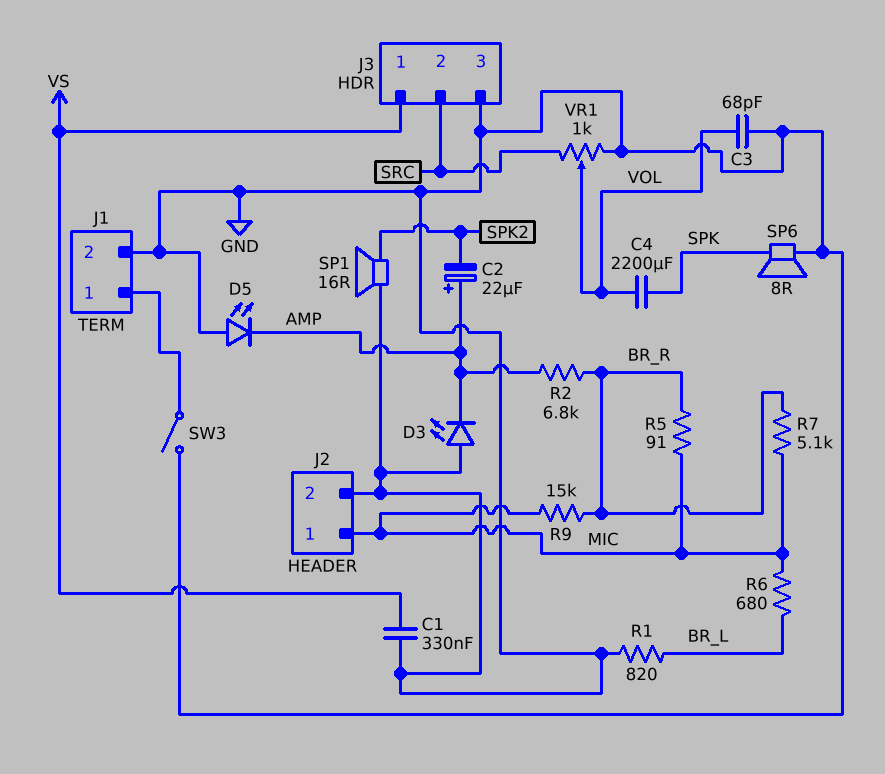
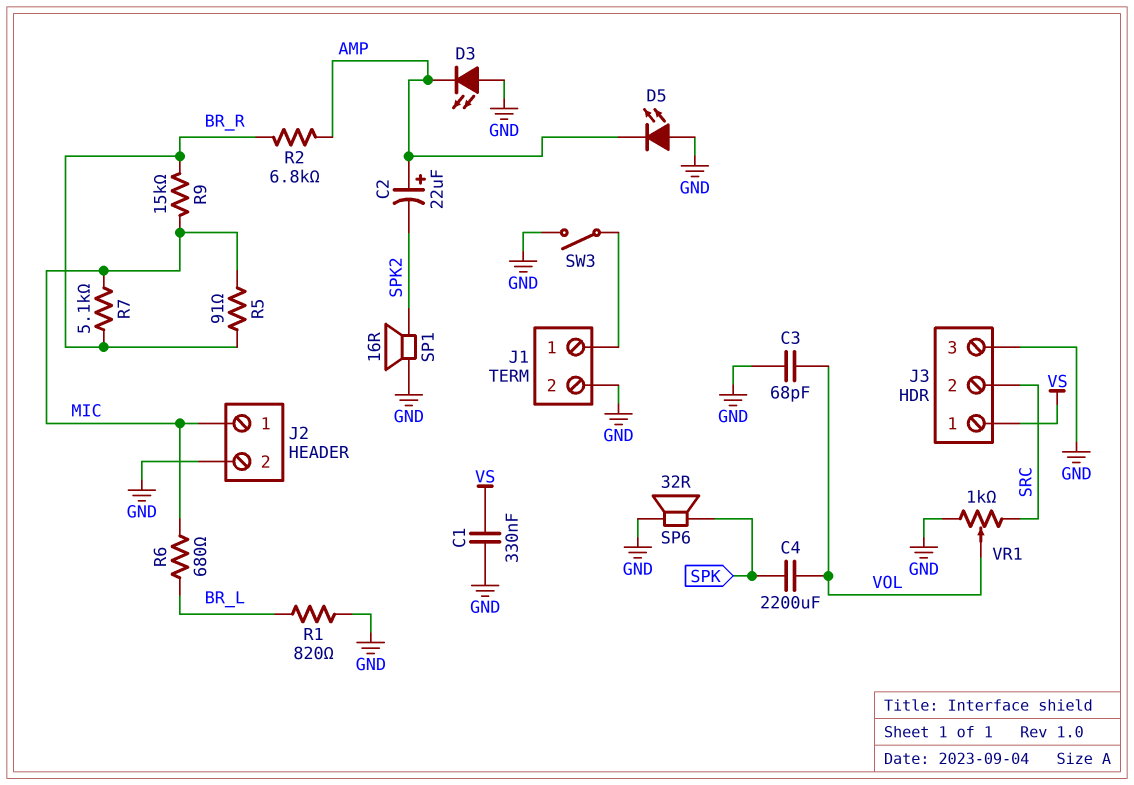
SP6: speaker 8R (GND, SPK) -> speaker 32R (GND, SPK)

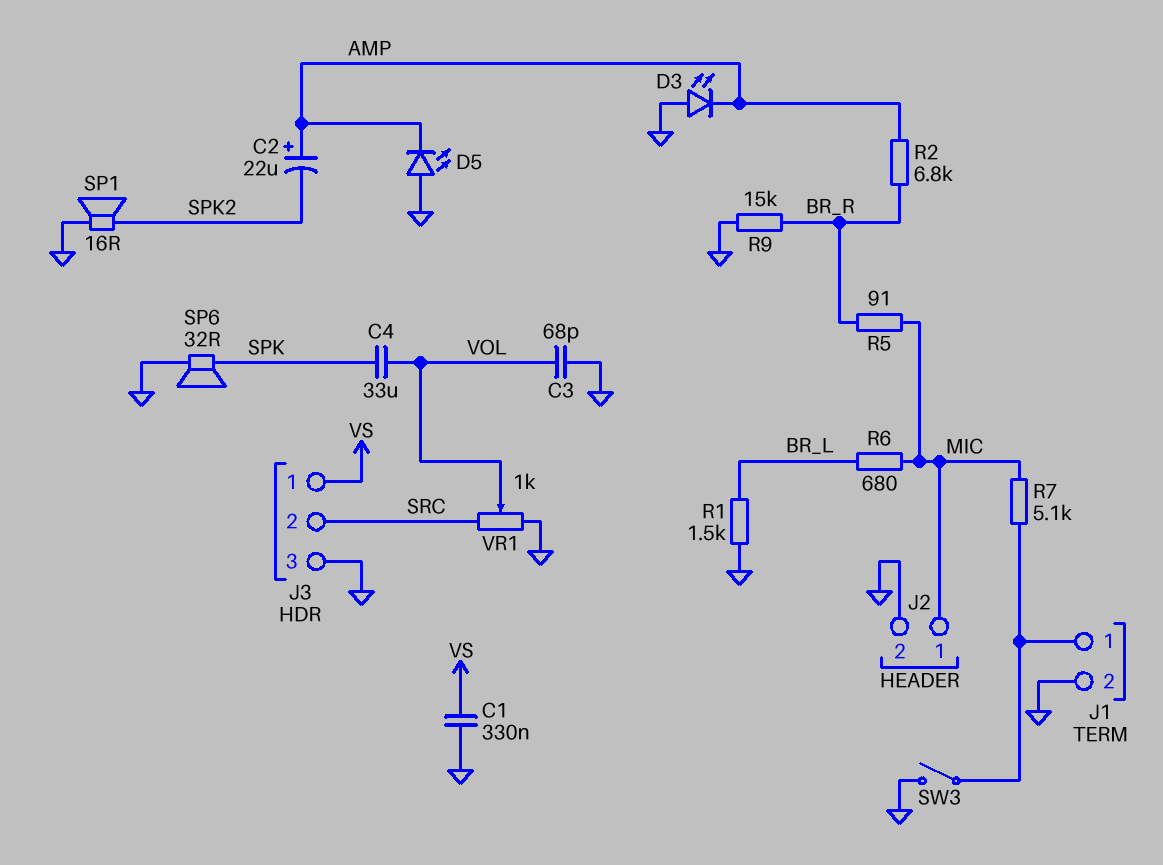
C4: 2200uF (SPK, VOL) -> 33uF (SPK, VOL)
R1: 820 (BR_L, GND) -> 1.5k (BR_L, GND)
R7: 5.1k (BR_R, MIC) -> 5.1k (J1/1, MIC)
R9: 15k (BR_R, MIC) -> 15k (BR_R, GND)

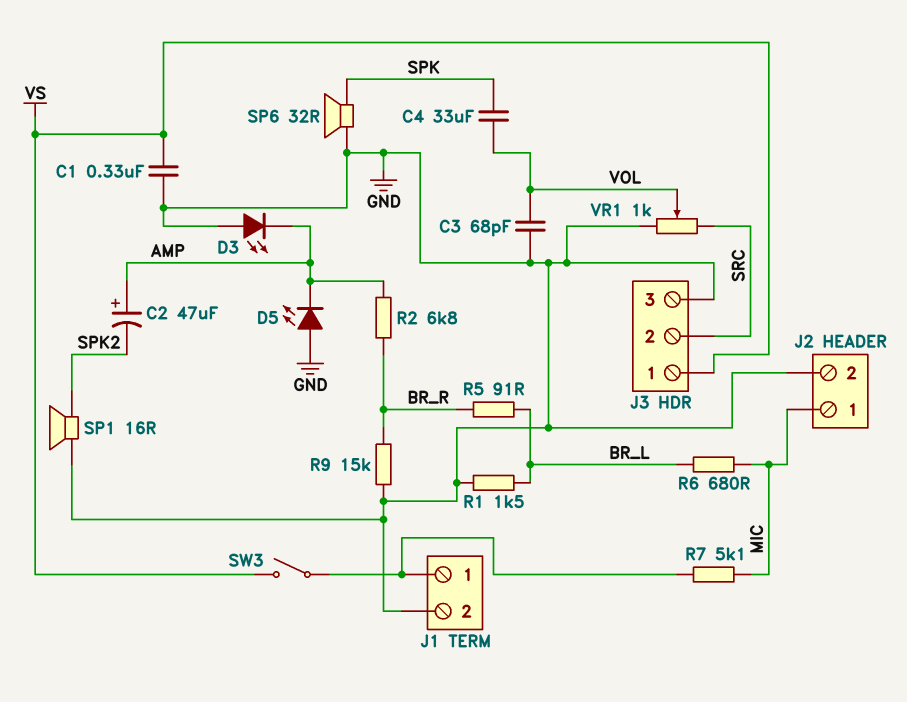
C2: 22uF (plus AMP, minus SPK2) -> 47uF (plus AMP, minus SPK2)
R5: 91 (BR_R, MIC) -> 91 (BR_L, BR_R)
SW3: switch (GND, J1/1) -> switch (J1/1, VS)

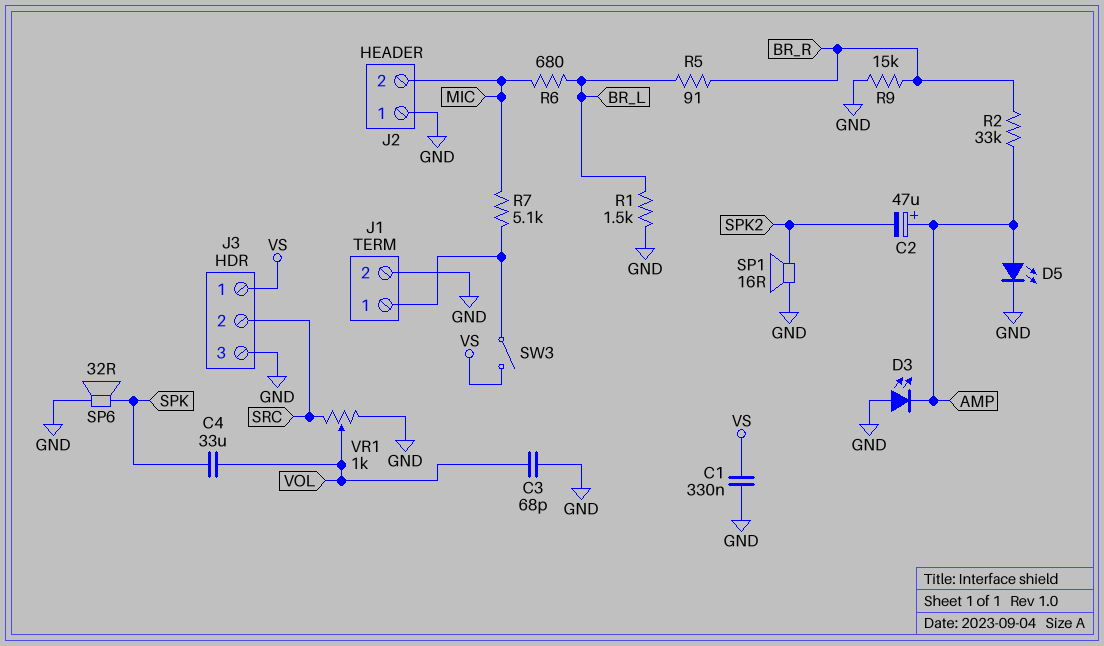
D5: LED (A GND, K AMP) -> LED (A AMP, K GND)
J2 pin 1: MIC -> GND
J2 pin 2: GND -> MIC
R2: 6.8k (AMP, BR_R) -> 33k (AMP, BR_R)

